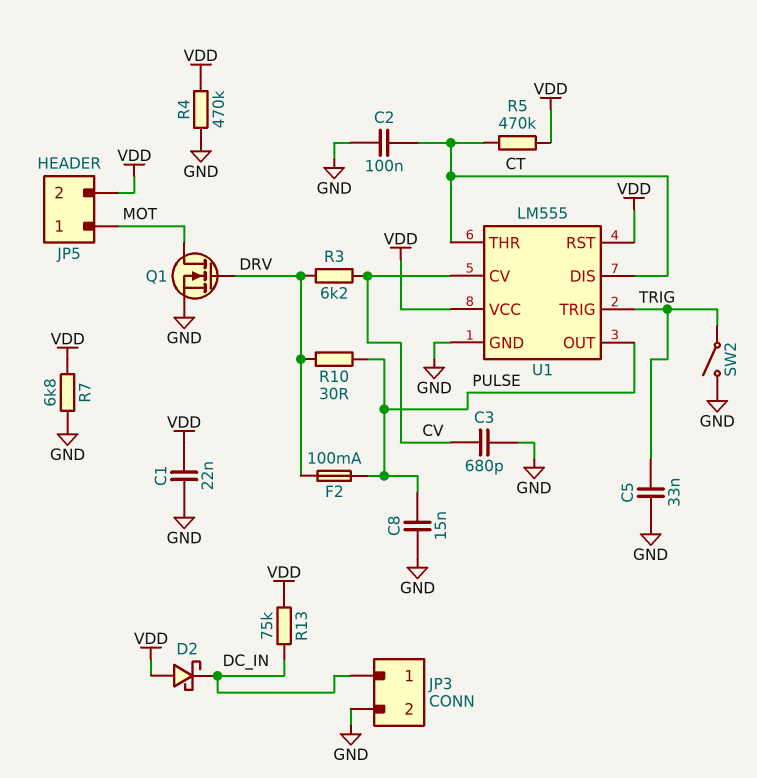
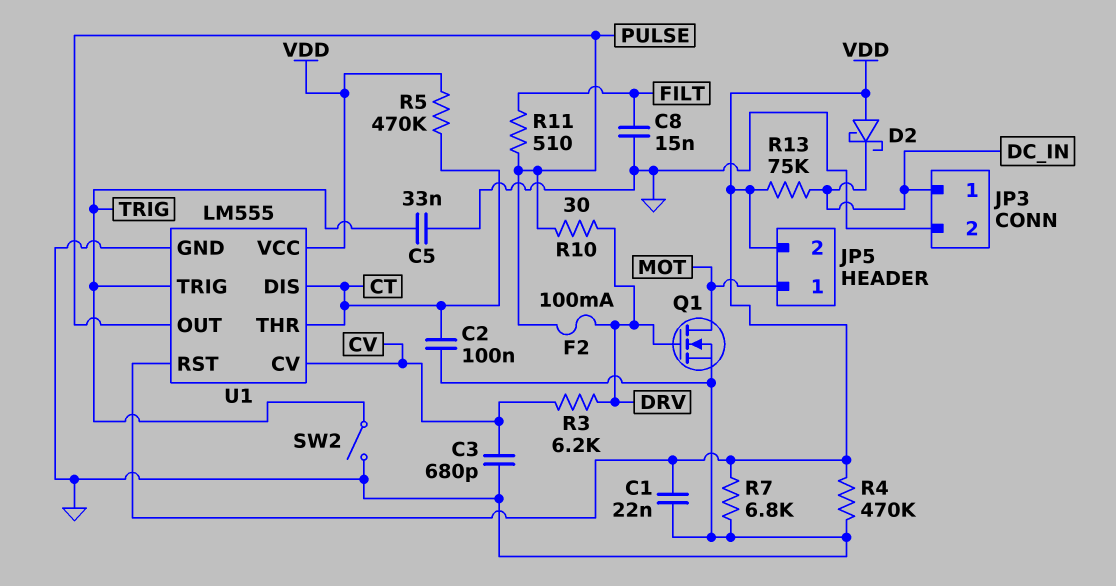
C8: 15nF (GND, PULSE) -> 15nF (FILT, GND)
R11: none -> 510 (FILT, PULSE)

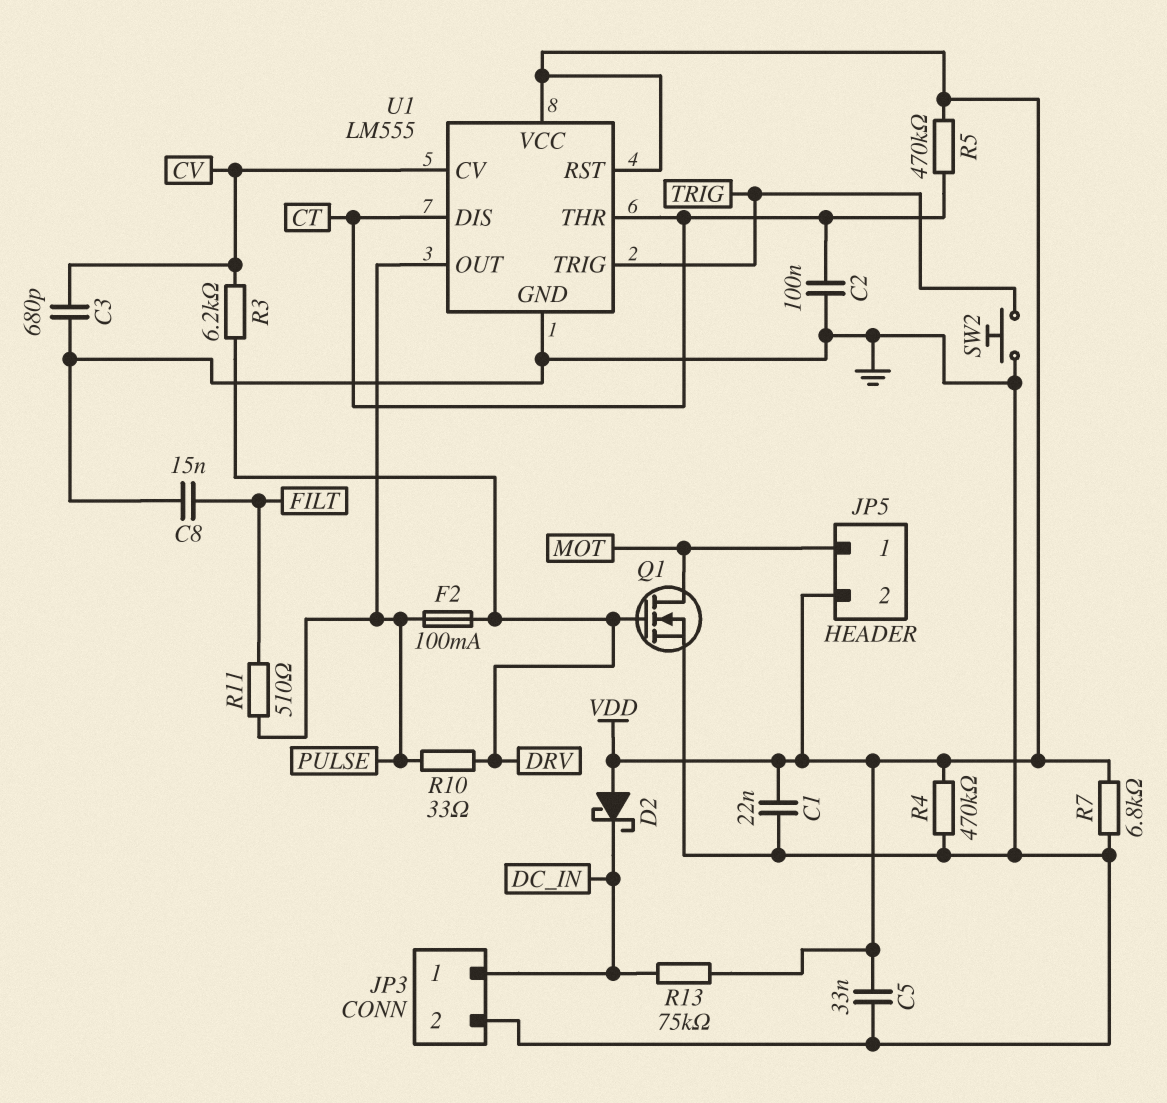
C5: 33nF (GND, TRIG) -> 33nF (GND, VDD)
R10: 30 (DRV, PULSE) -> 33 (DRV, PULSE)
SW2: switch (GND, TRIG) -> button (GND, TRIG)

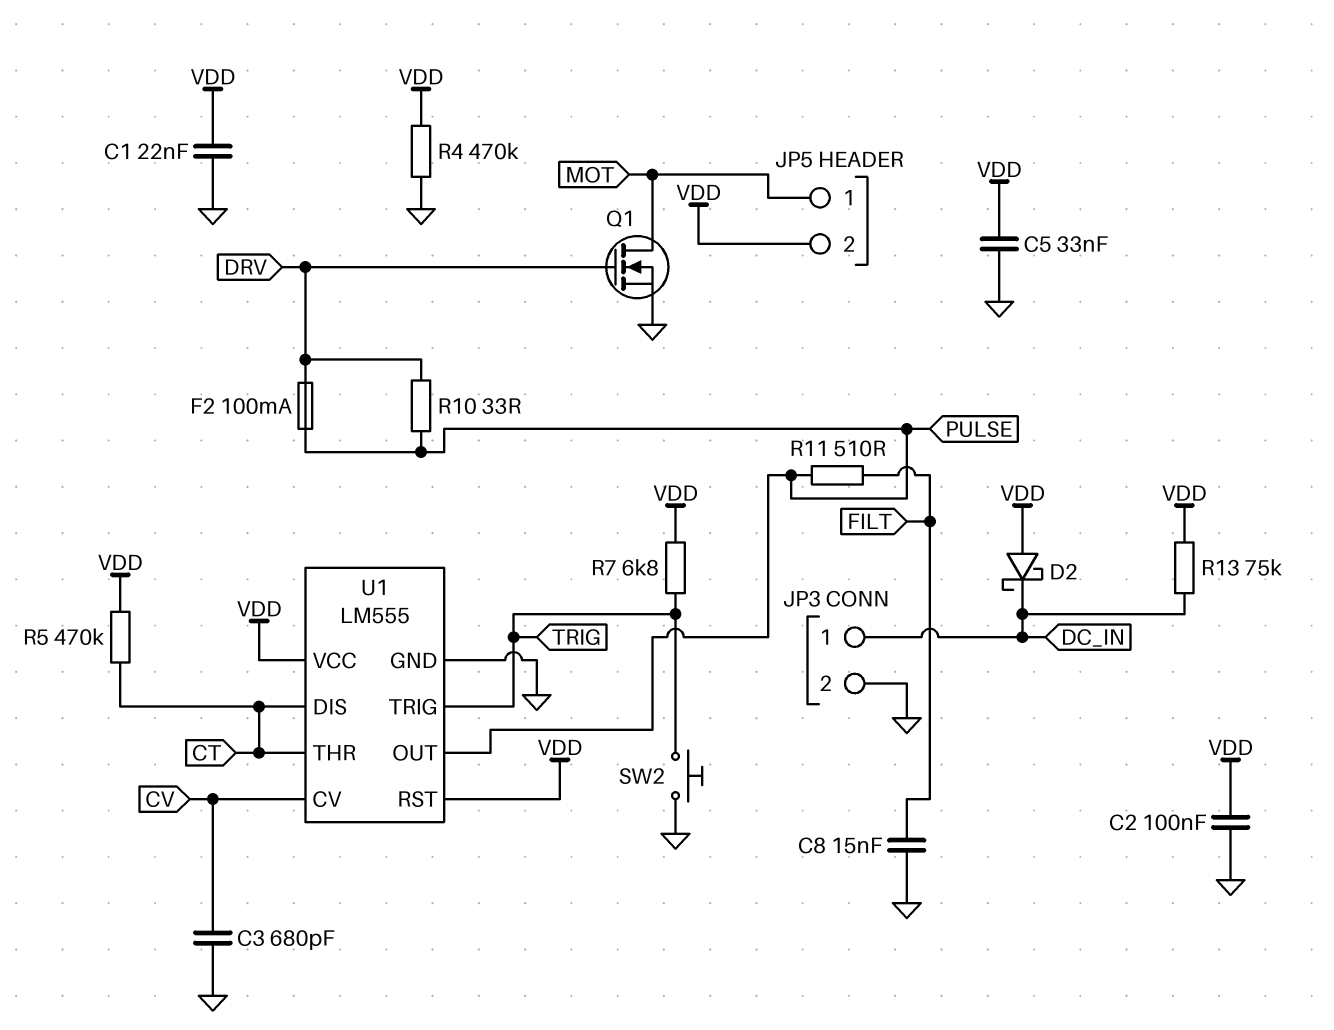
C2: 100nF (CT, GND) -> 100nF (GND, VDD)
R3: 6.2k (CV, DRV) -> none
R7: 6.8k (GND, VDD) -> 6.8k (TRIG, VDD)

